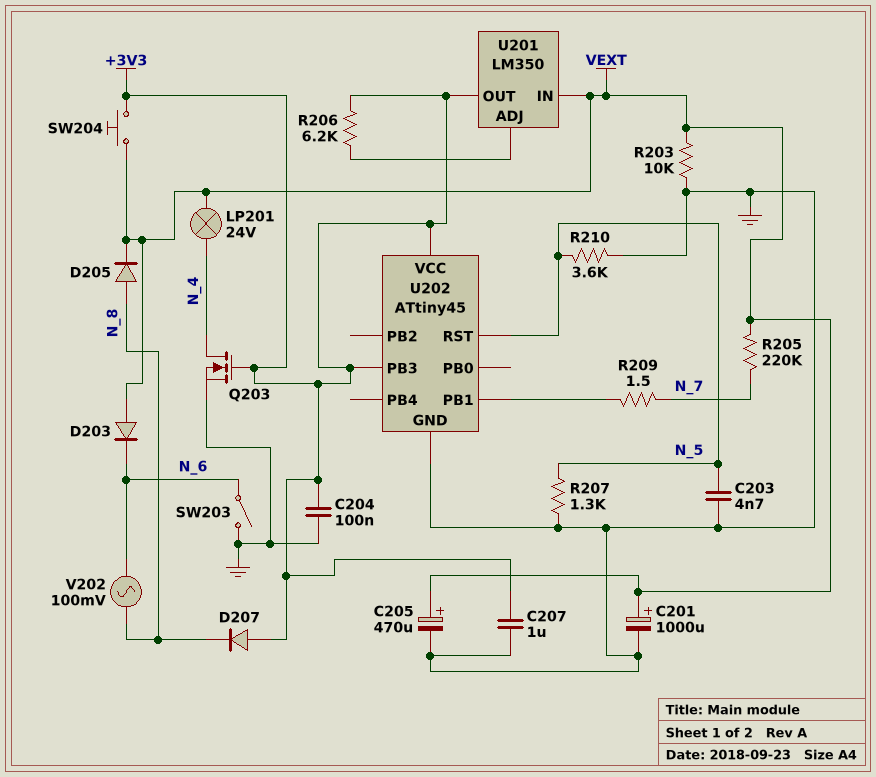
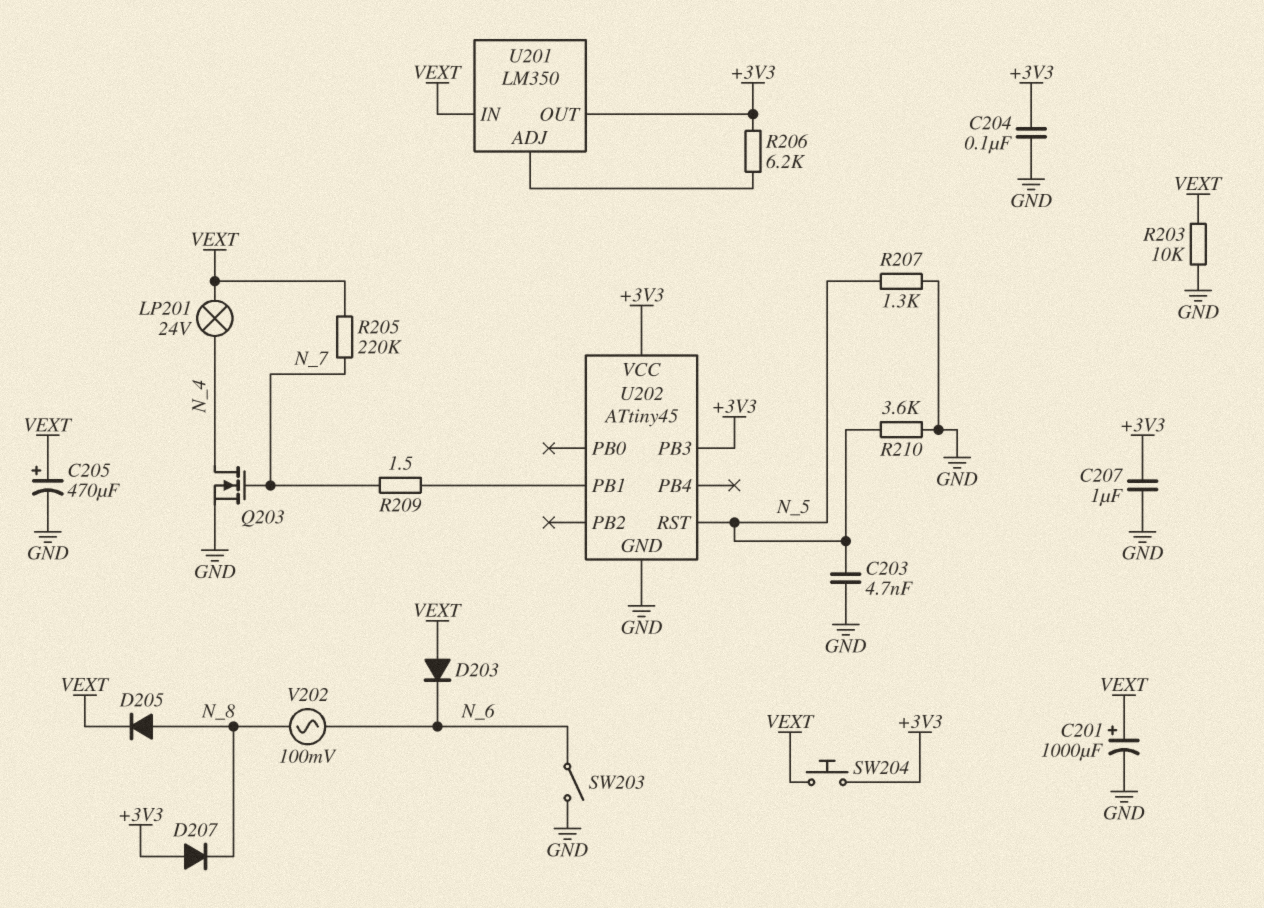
Q203: NMOS (G +3V3, D N_4, S GND) -> NMOS (G N_7, D N_4, S GND)

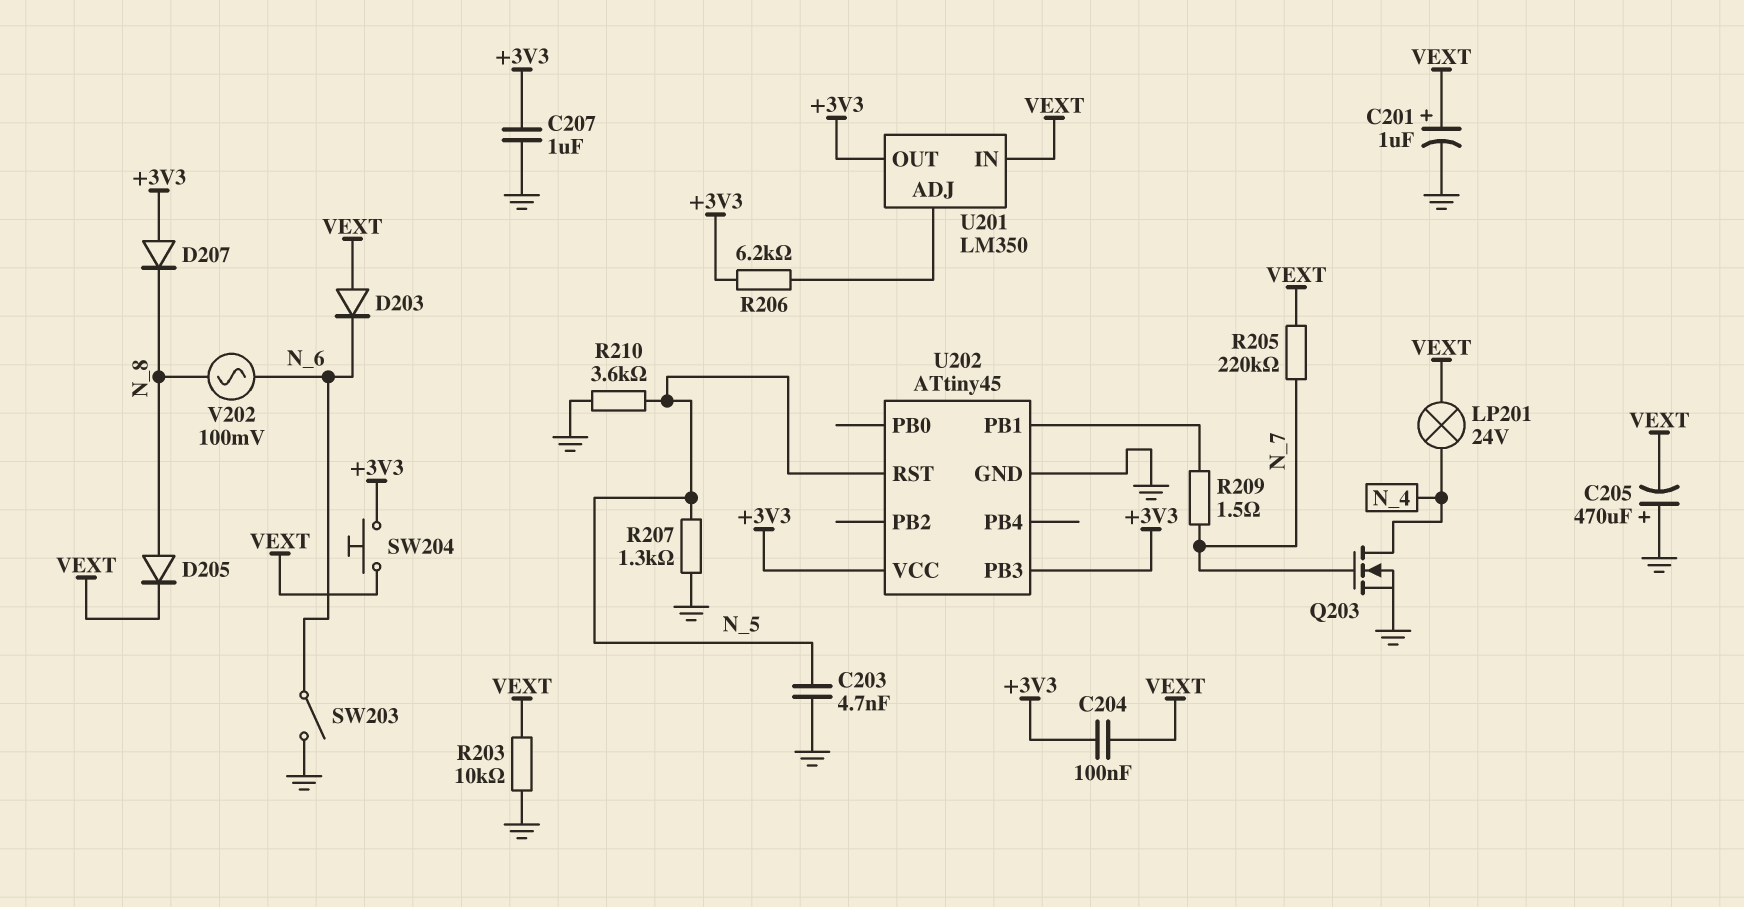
C201: 1000uF (plus VEXT, minus GND) -> 1uF (plus VEXT, minus GND)
C204: 100nF (+3V3, GND) -> 100nF (+3V3, VEXT)
C205: 470uF (plus VEXT, minus GND) -> 470uF (plus GND, minus VEXT)

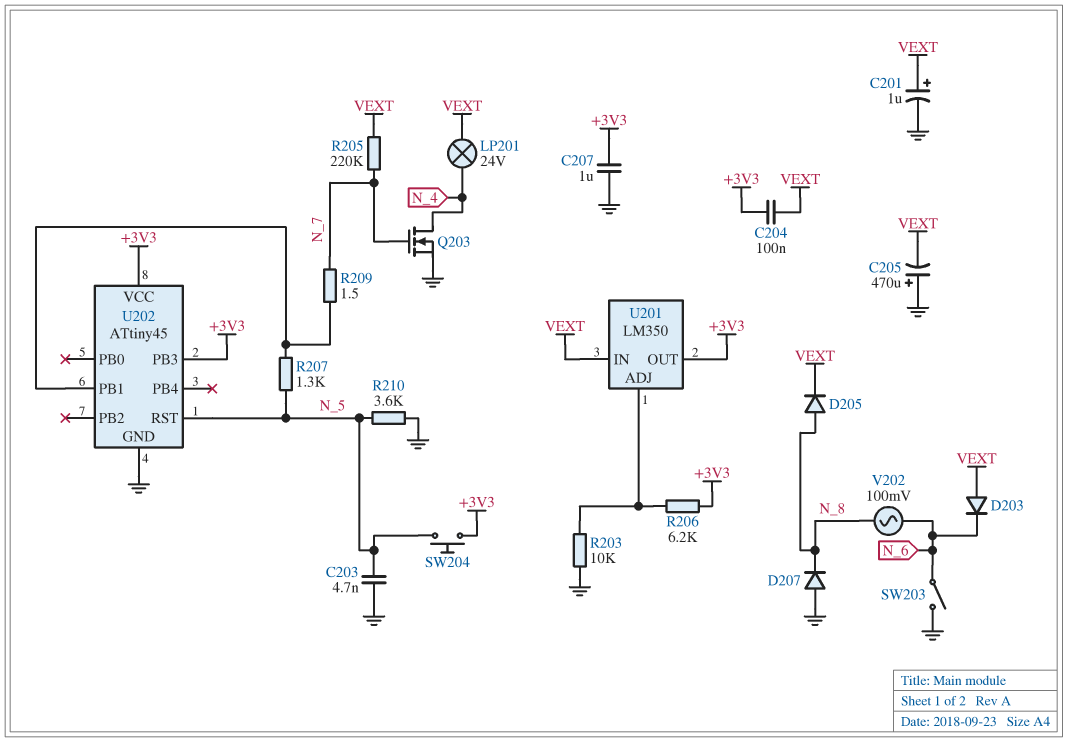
D207: diode (A +3V3, K N_8) -> diode (A GND, K N_8)
R203: 10k (GND, VEXT) -> 10k (GND, U201/ADJ)
R207: 1.3k (GND, N_5) -> 1.3k (N_5, U202/PB1)
SW204: button (+3V3, VEXT) -> button (+3V3, N_5)

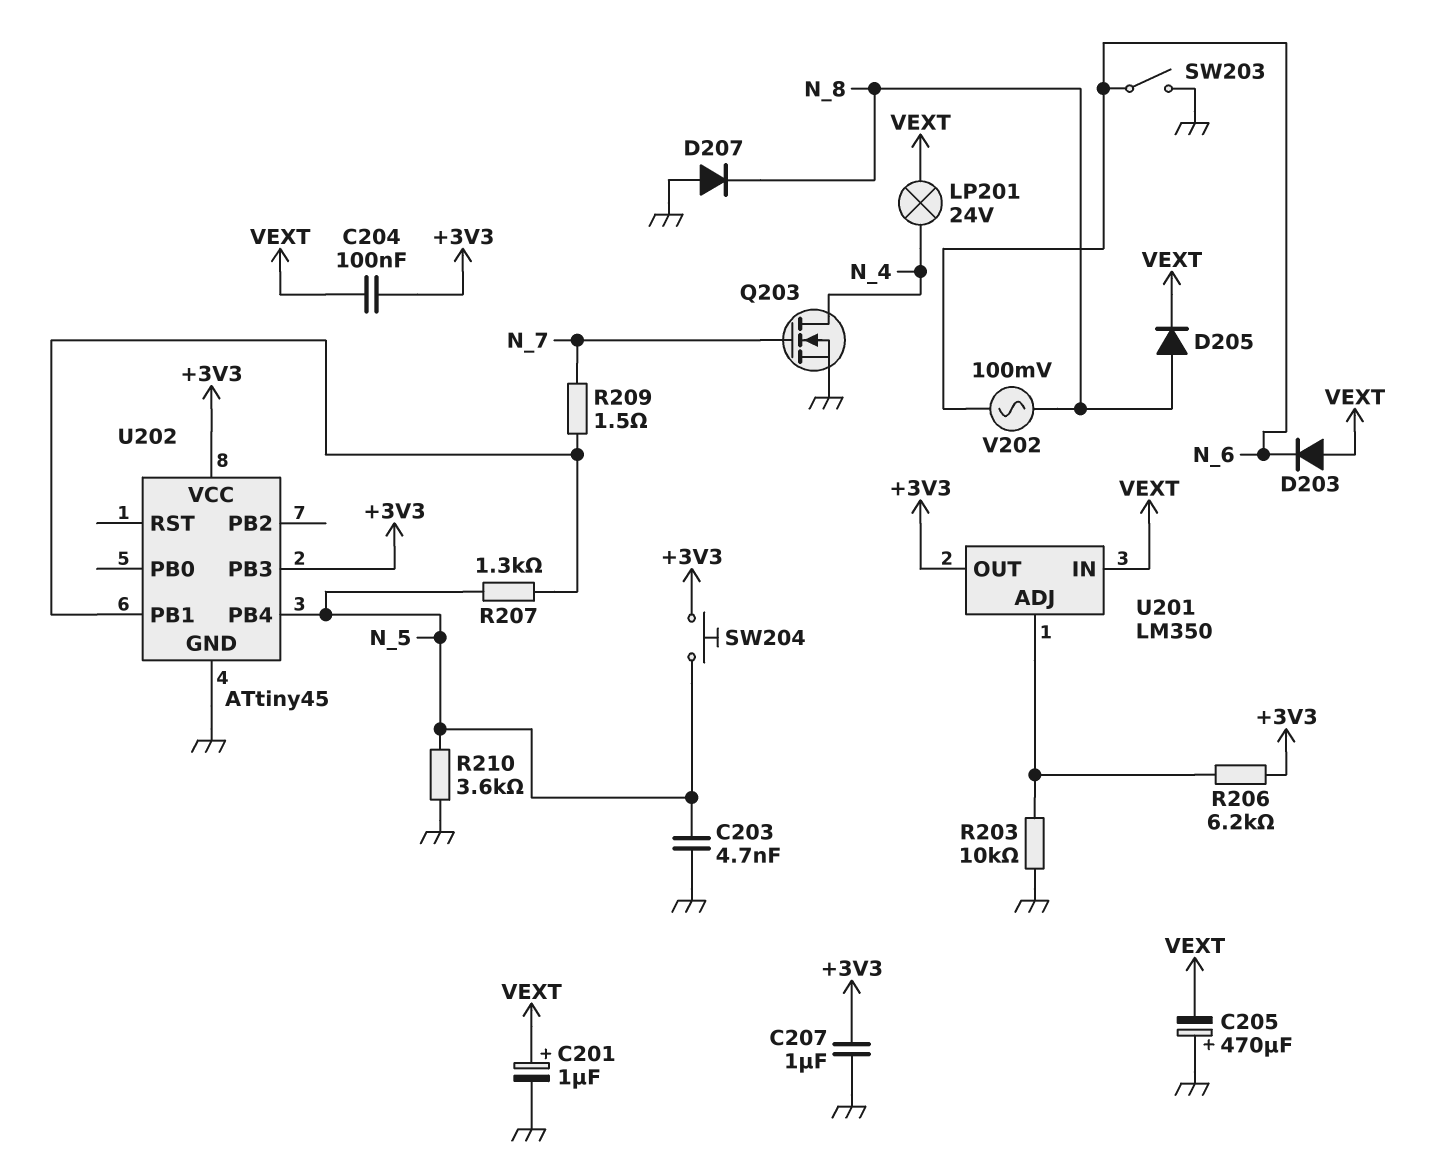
R205: 220k (N_7, VEXT) -> none
U202 pin PB4: none -> N_5
U202 pin RST: N_5 -> none

